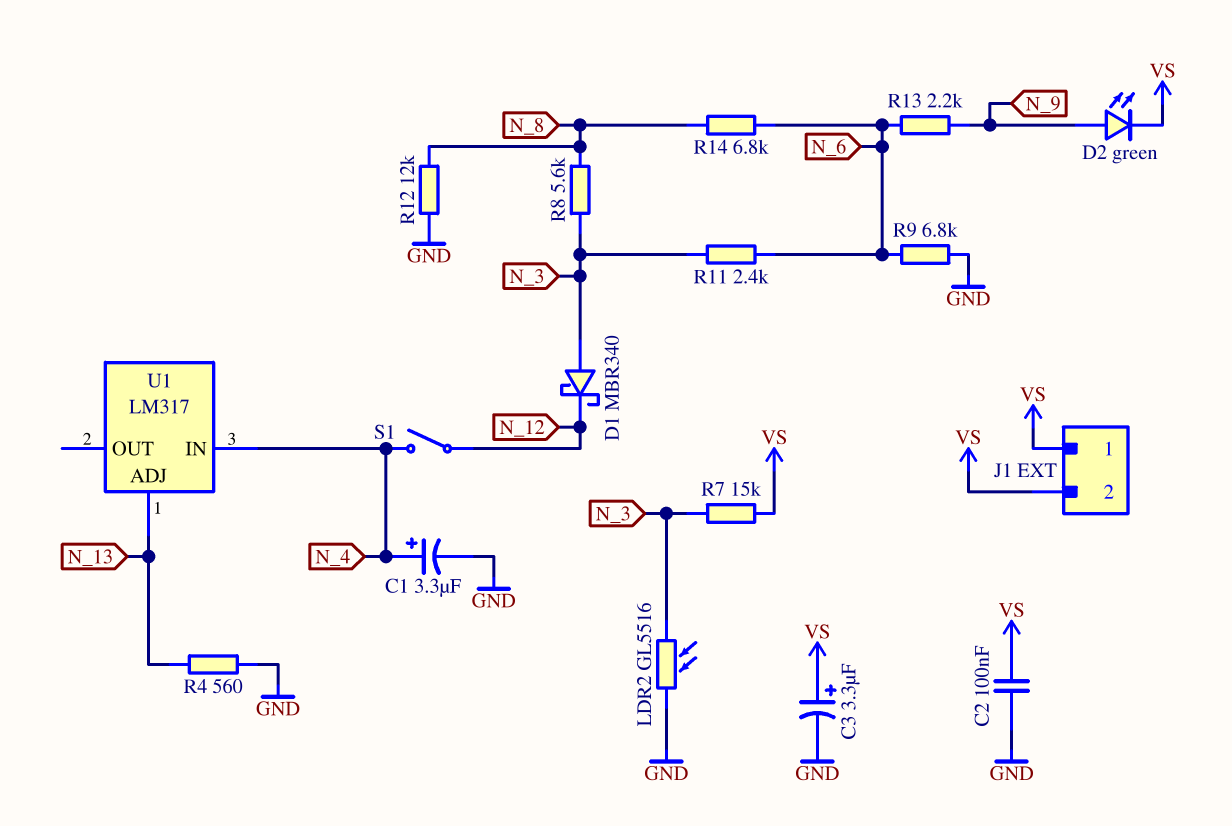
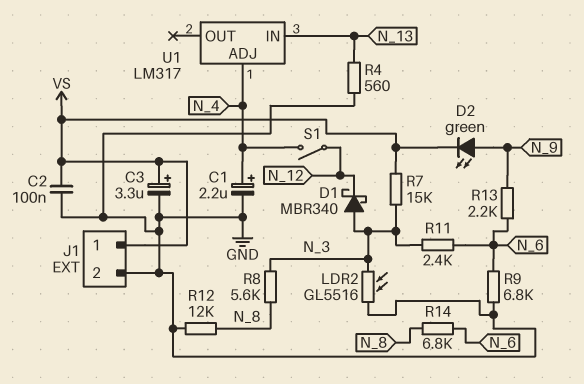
C1: 3.3uF (plus N_4, minus GND) -> 2.2uF (plus N_4, minus GND)
J1 pin 2: VS -> GND
U1 pin ADJ: N_13 -> N_4
U1 pin IN: N_4 -> N_13

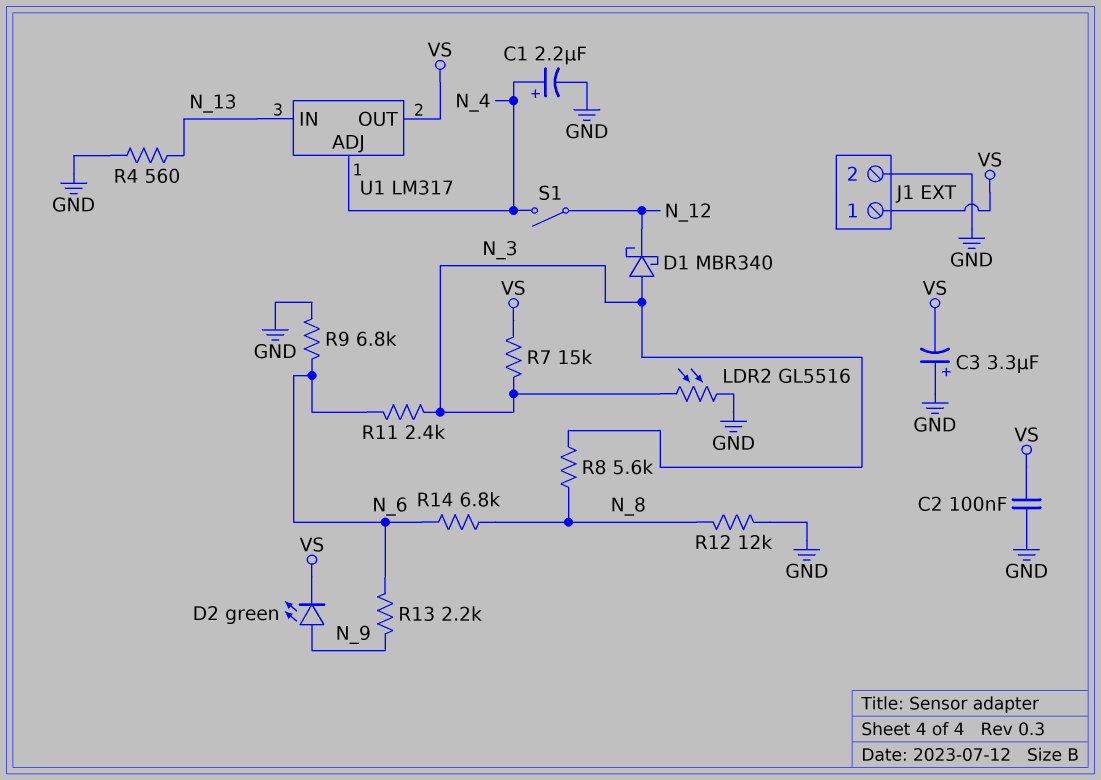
C3: 3.3uF (plus VS, minus GND) -> 3.3uF (plus GND, minus VS)
U1 pin OUT: none -> VS

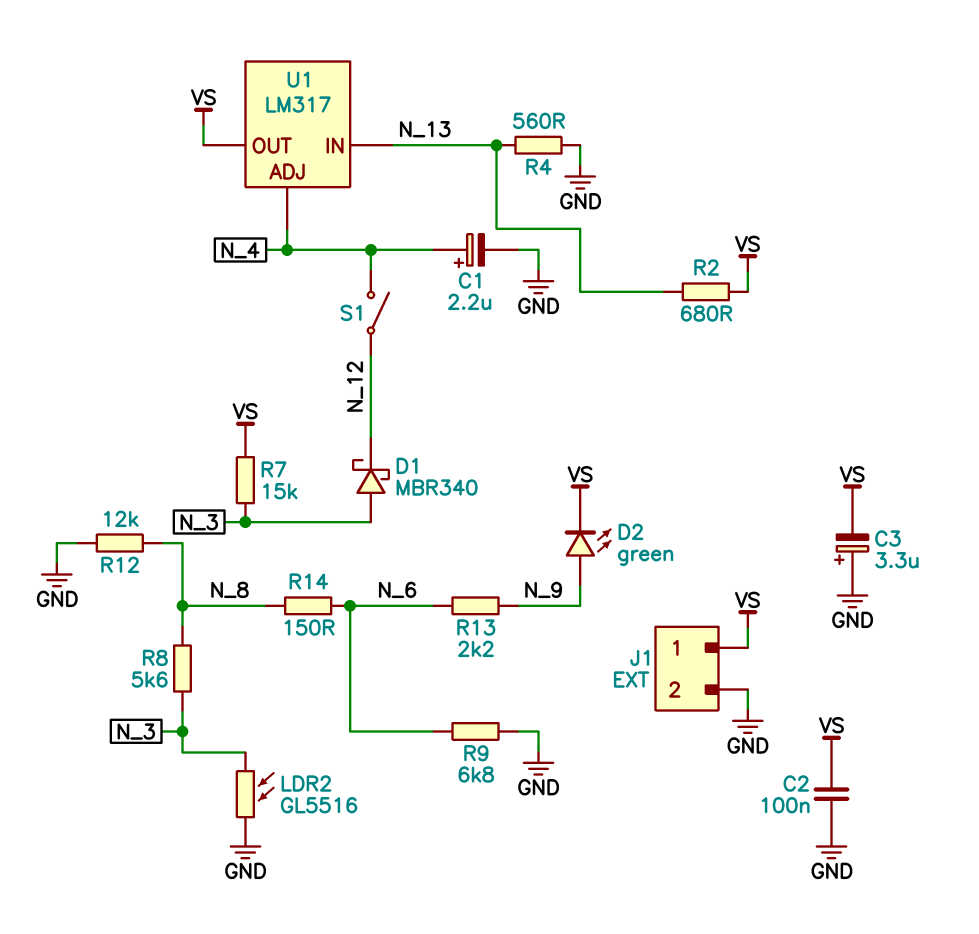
R2: none -> 680 (N_13, VS)
R11: 2.4k (N_3, N_6) -> none
R14: 6.8k (N_6, N_8) -> 150 (N_6, N_8)

